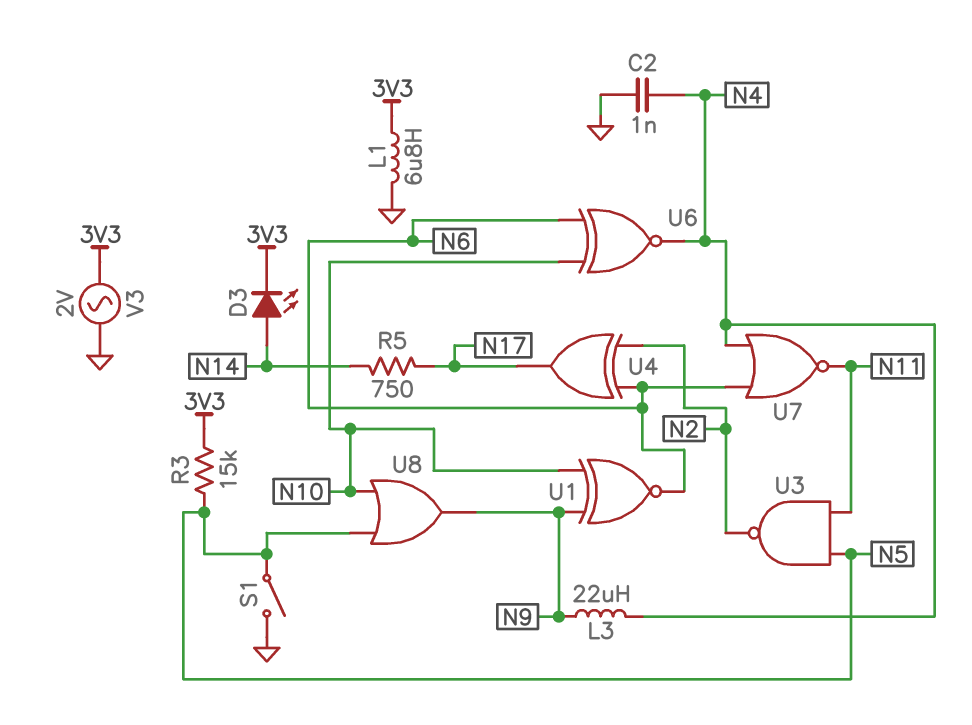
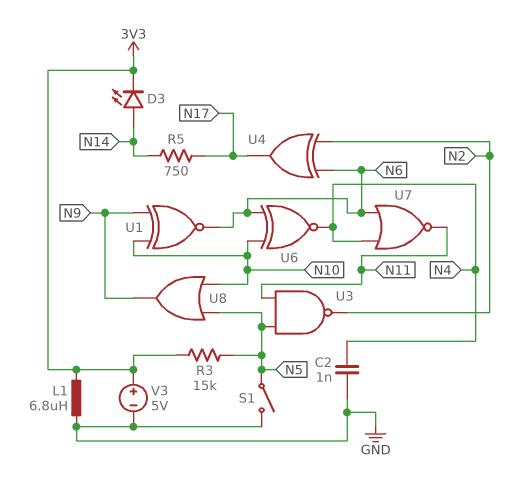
L3: 22uH (N4, N9) -> none
V3: AC 2V (3V3, GND) -> 5V (plus 3V3, minus GND)

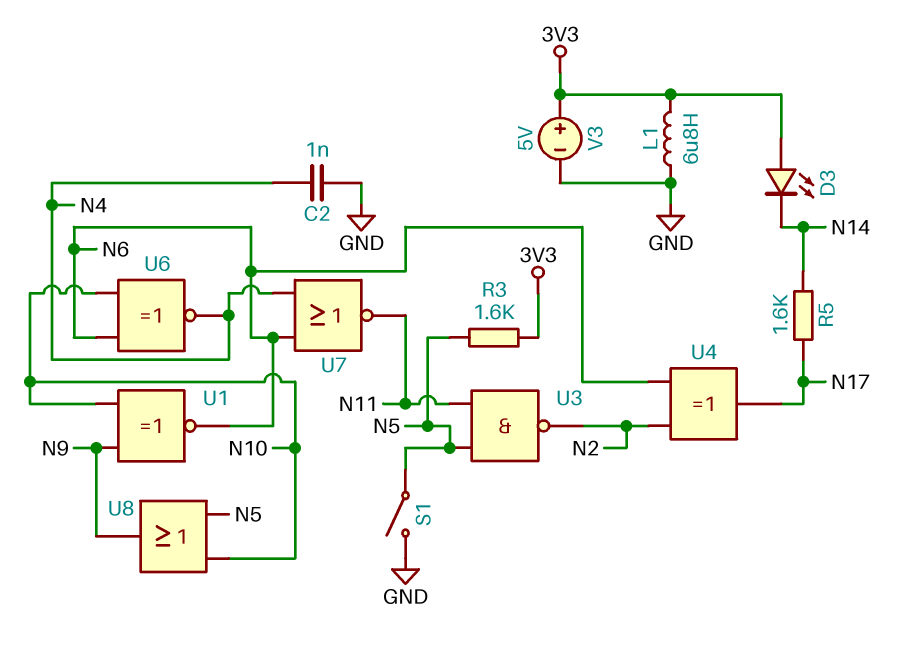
D3: LED (A N14, K 3V3) -> LED (A 3V3, K N14)
R3: 15k (3V3, N5) -> 1.6k (3V3, N5)
R5: 750 (N14, N17) -> 1.6k (N14, N17)

